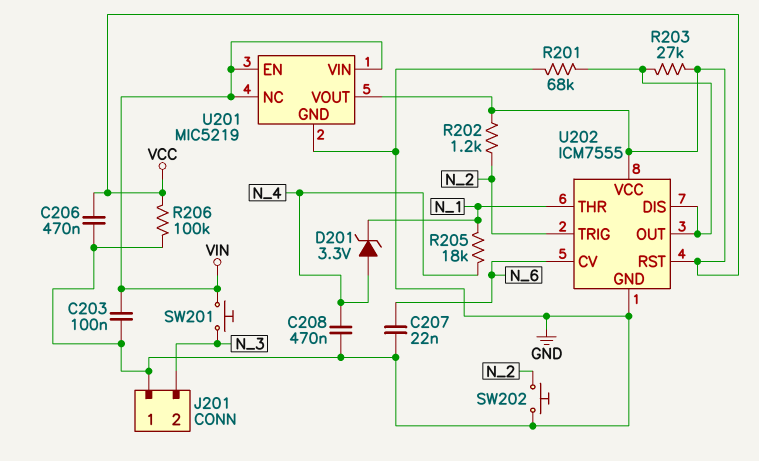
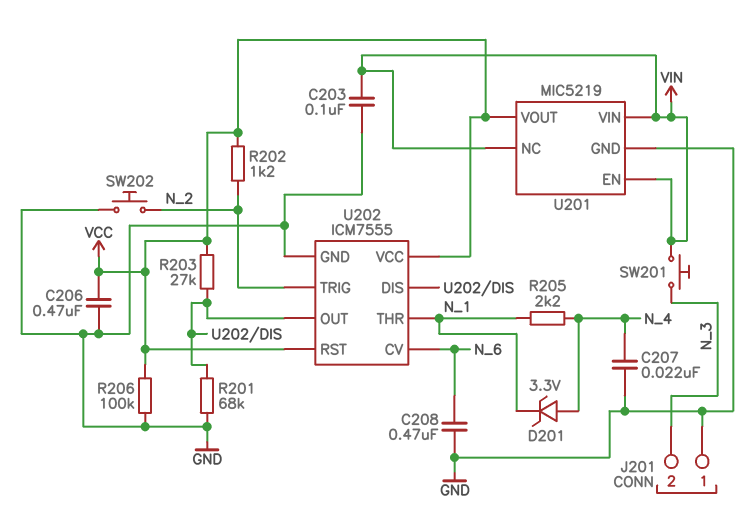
C207: 22nF (GND, N_6) -> 22nF (GND, N_4)
C208: 470nF (GND, N_4) -> 470nF (GND, N_6)
R205: 18k (N_1, N_4) -> 2.2k (N_1, N_4)

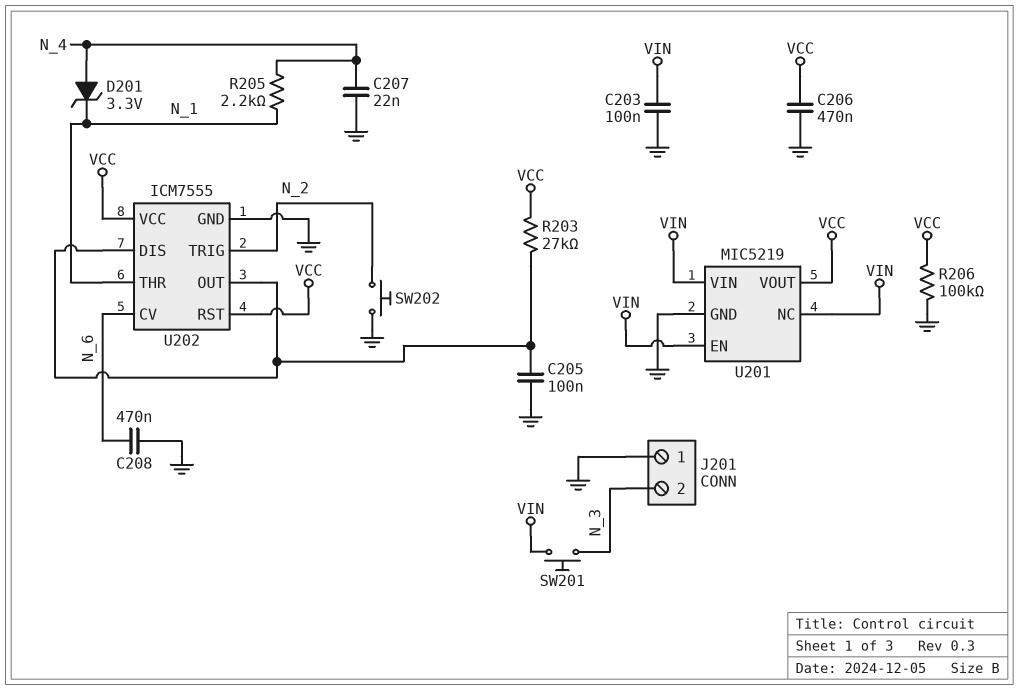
C205: none -> 100nF (GND, U202/DIS)
R201: 68k (GND, U202/DIS) -> none
R202: 1.2k (N_2, VCC) -> none

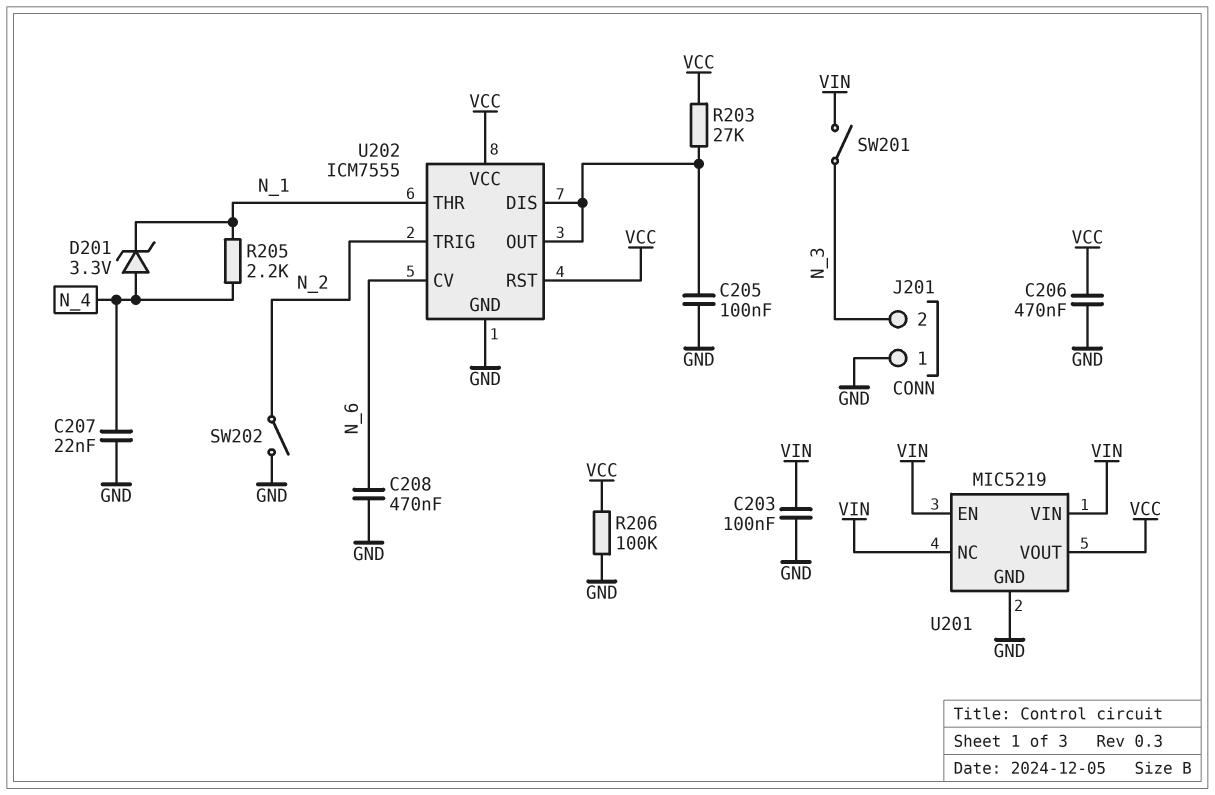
SW201: button (N_3, VIN) -> switch (N_3, VIN)
SW202: button (GND, N_2) -> switch (GND, N_2)

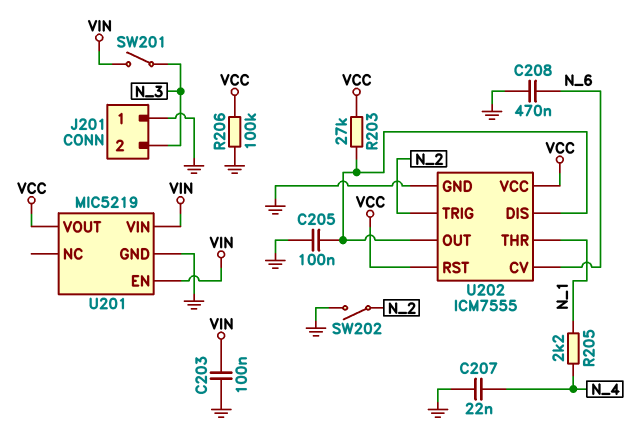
C206: 470nF (GND, VCC) -> none
D201: zener 3.3V (A N_4, K N_1) -> none
U201 pin NC: VIN -> none

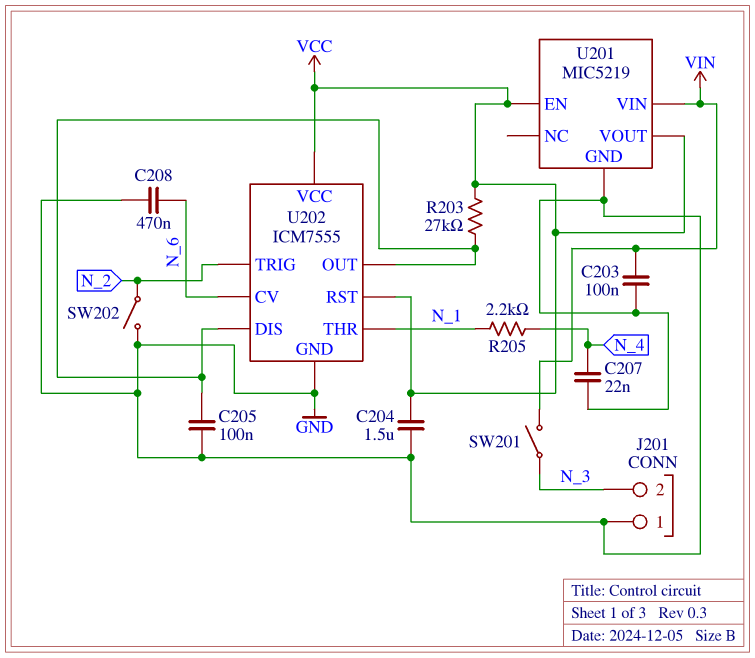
C204: none -> 1.5uF (GND, VCC)
R206: 100k (GND, VCC) -> none
U201 pin EN: VIN -> VCC

